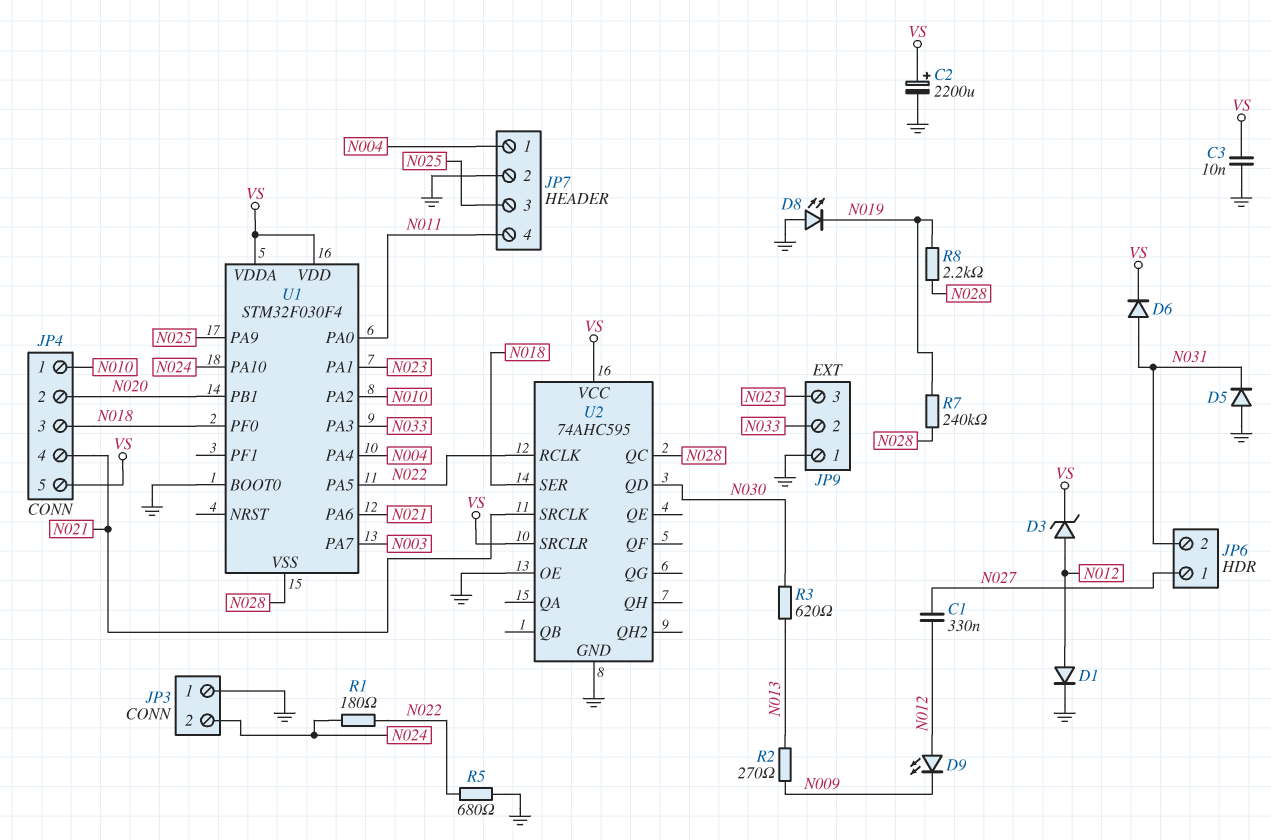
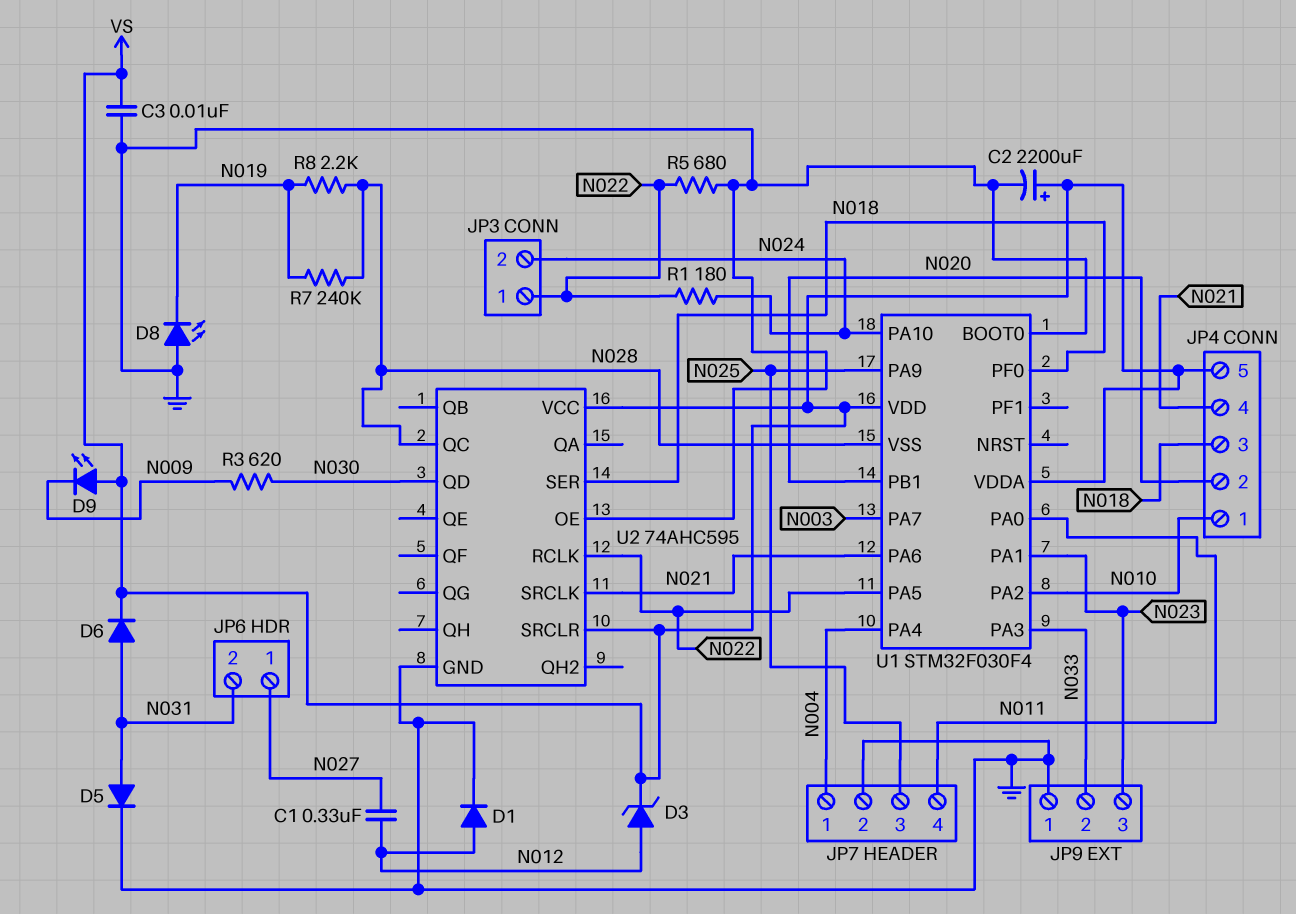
D5: diode (A GND, K N031) -> diode (A N031, K GND)
D9: LED (A N012, K N009) -> LED (A VS, K N009)
JP3 pin 1: GND -> N022
R2: 270 (N009, N013) -> none
R3: 620 (N013, N030) -> 620 (N009, N030)

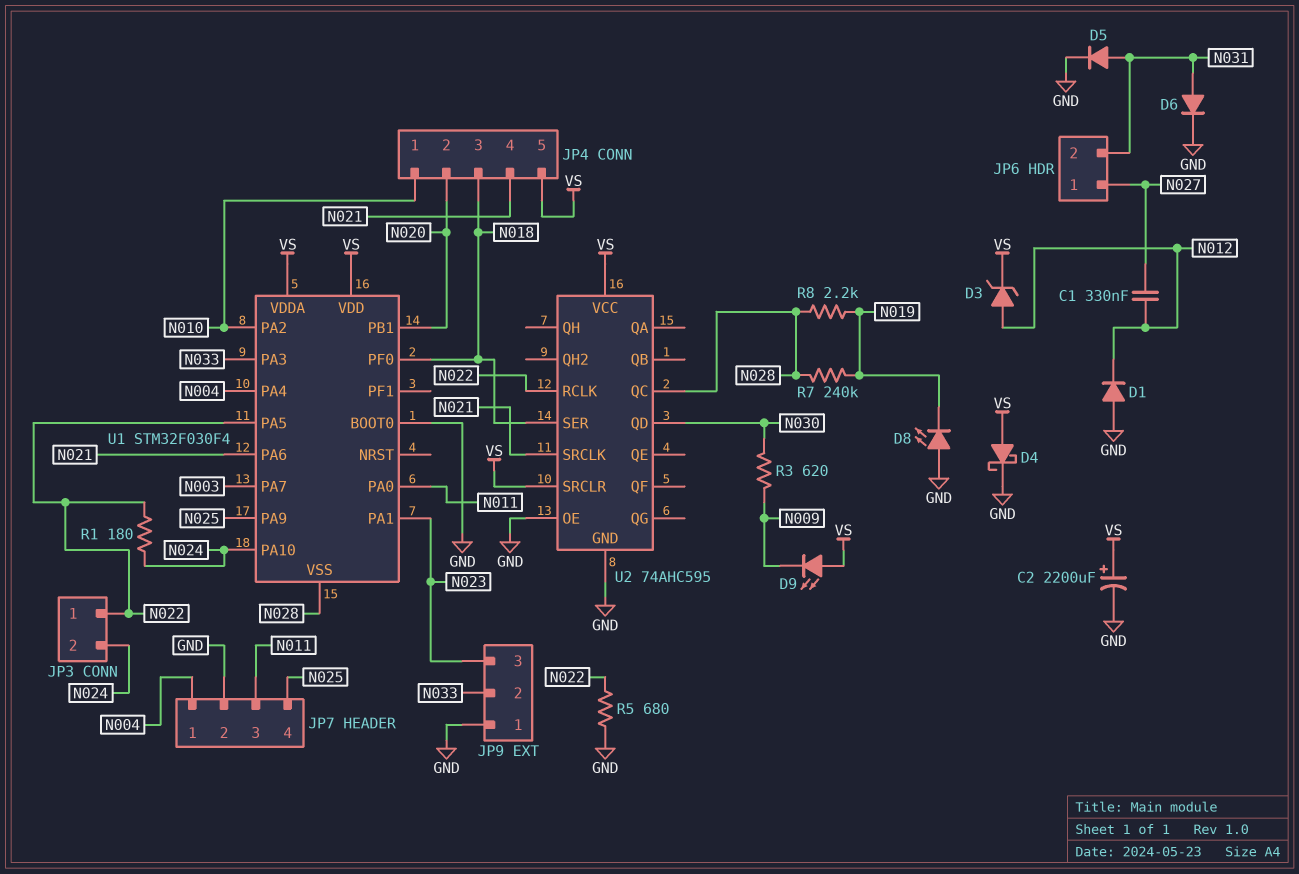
C3: 10nF (GND, VS) -> none
D1: diode (A N012, K GND) -> diode (A GND, K N012)
D4: none -> schottky (A VS, K GND)
D6: diode (A N031, K VS) -> diode (A N031, K GND)
JP7 pin 3: N025 -> N011
JP7 pin 4: N011 -> N025

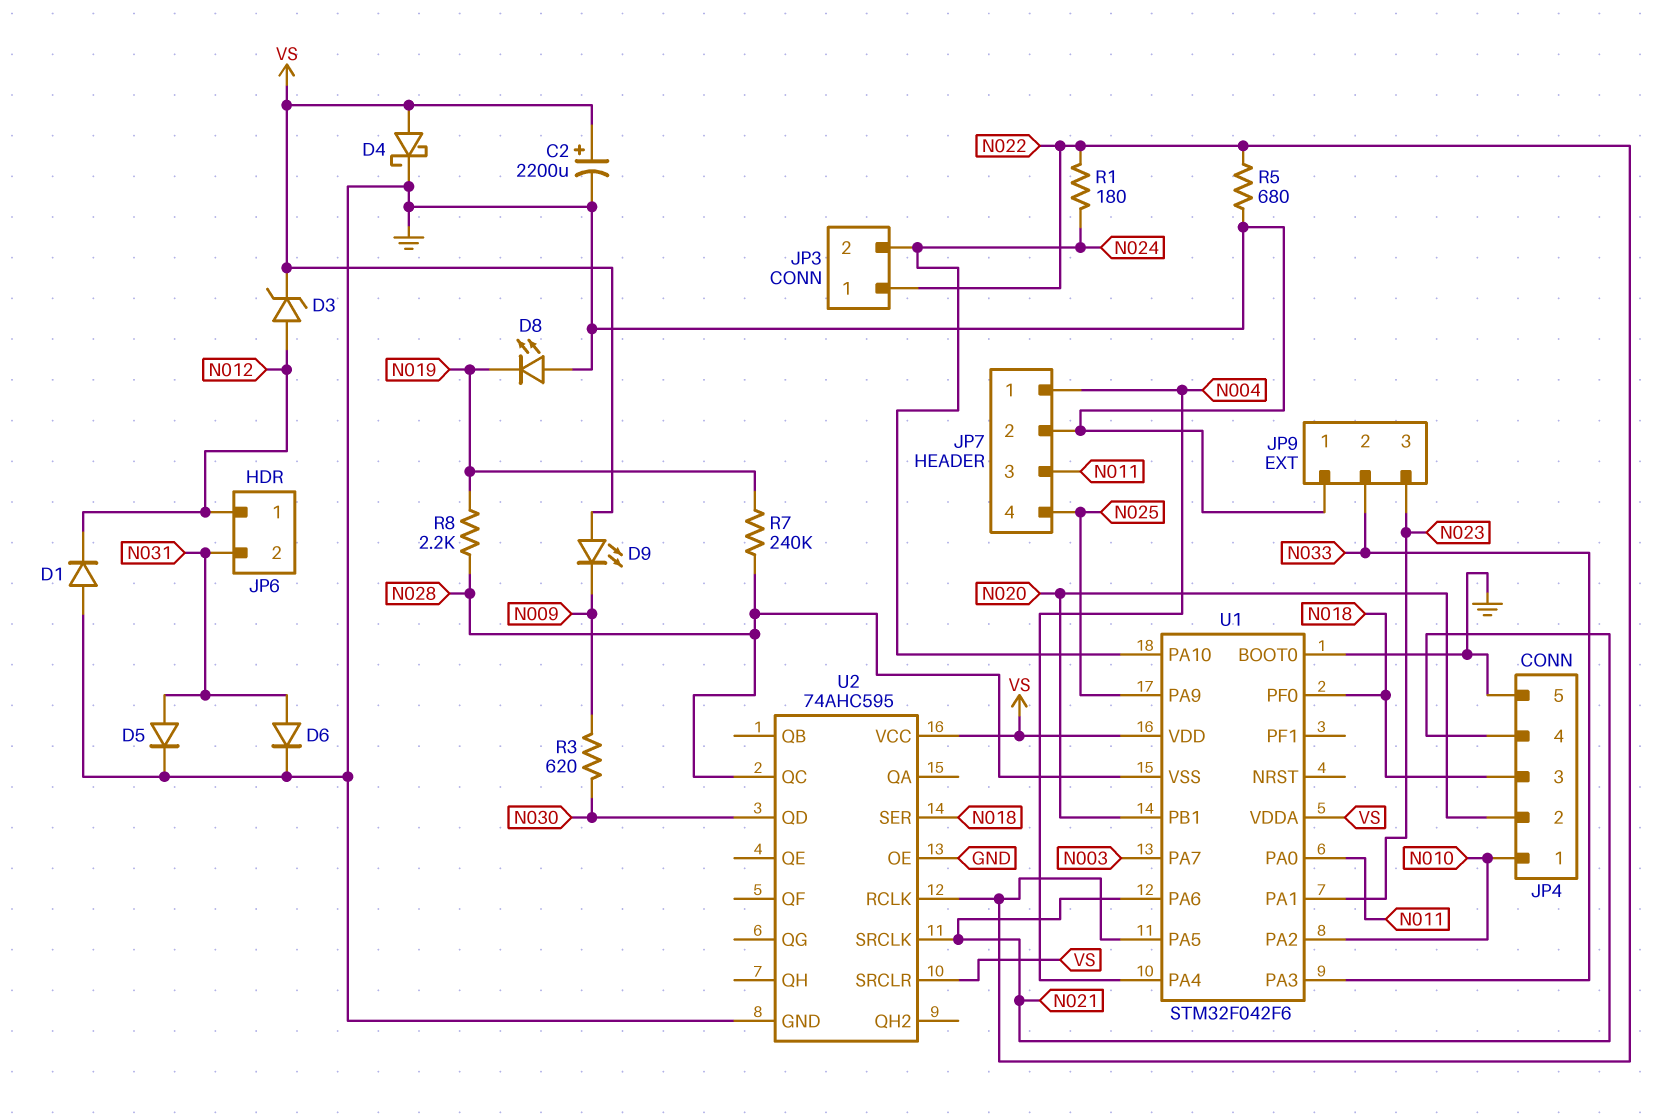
C1: 330nF (N012, N027) -> none
JP4 pin 5: VS -> GND
JP6 pin 1: N027 -> N012
U1: STM32F030F4 -> STM32F042F6

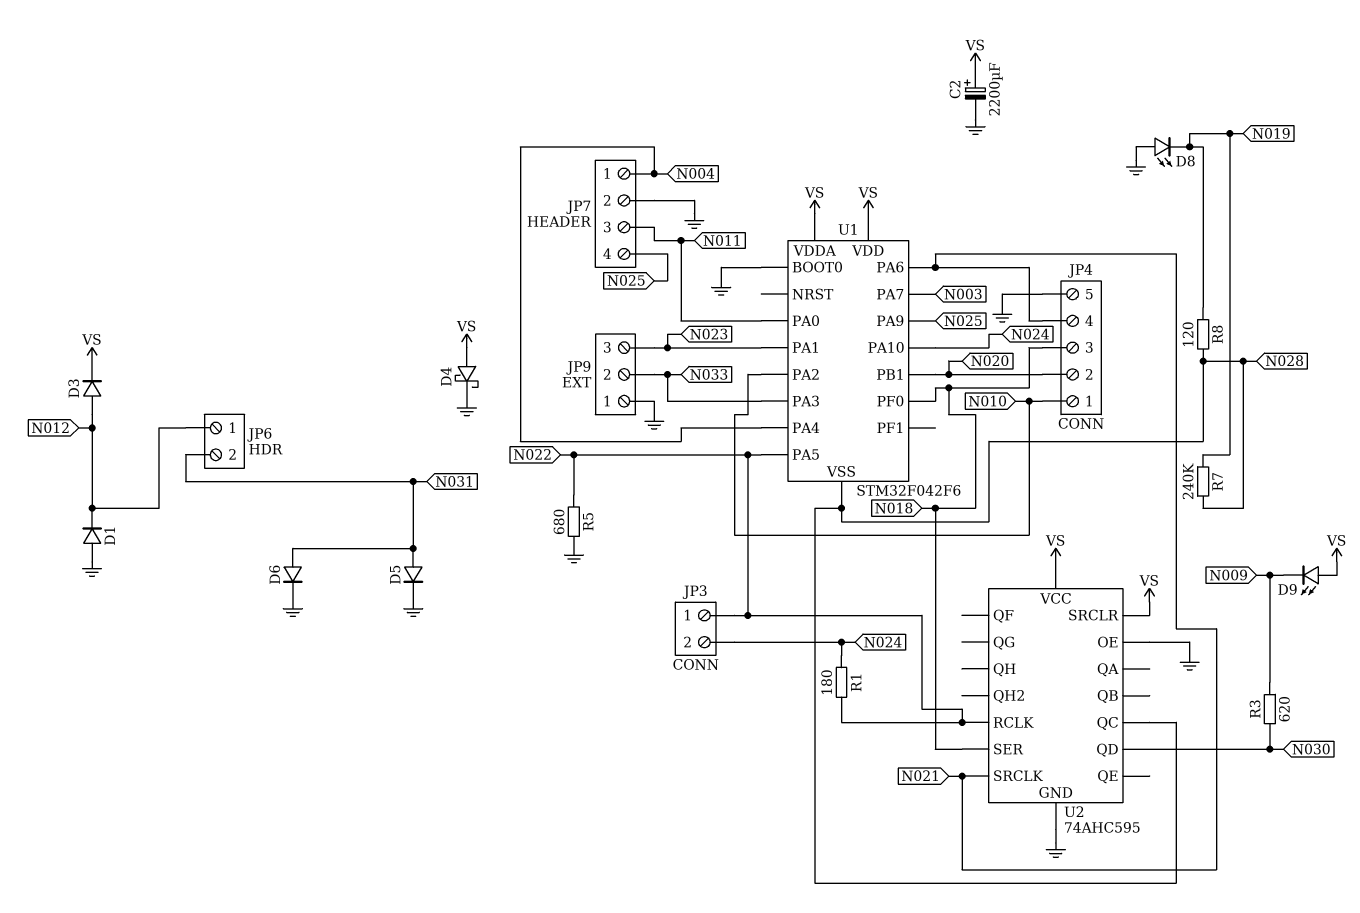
D3: zener (A N012, K VS) -> diode (A N012, K VS)
R8: 2.2k (N019, N028) -> 120 (N019, N028)

